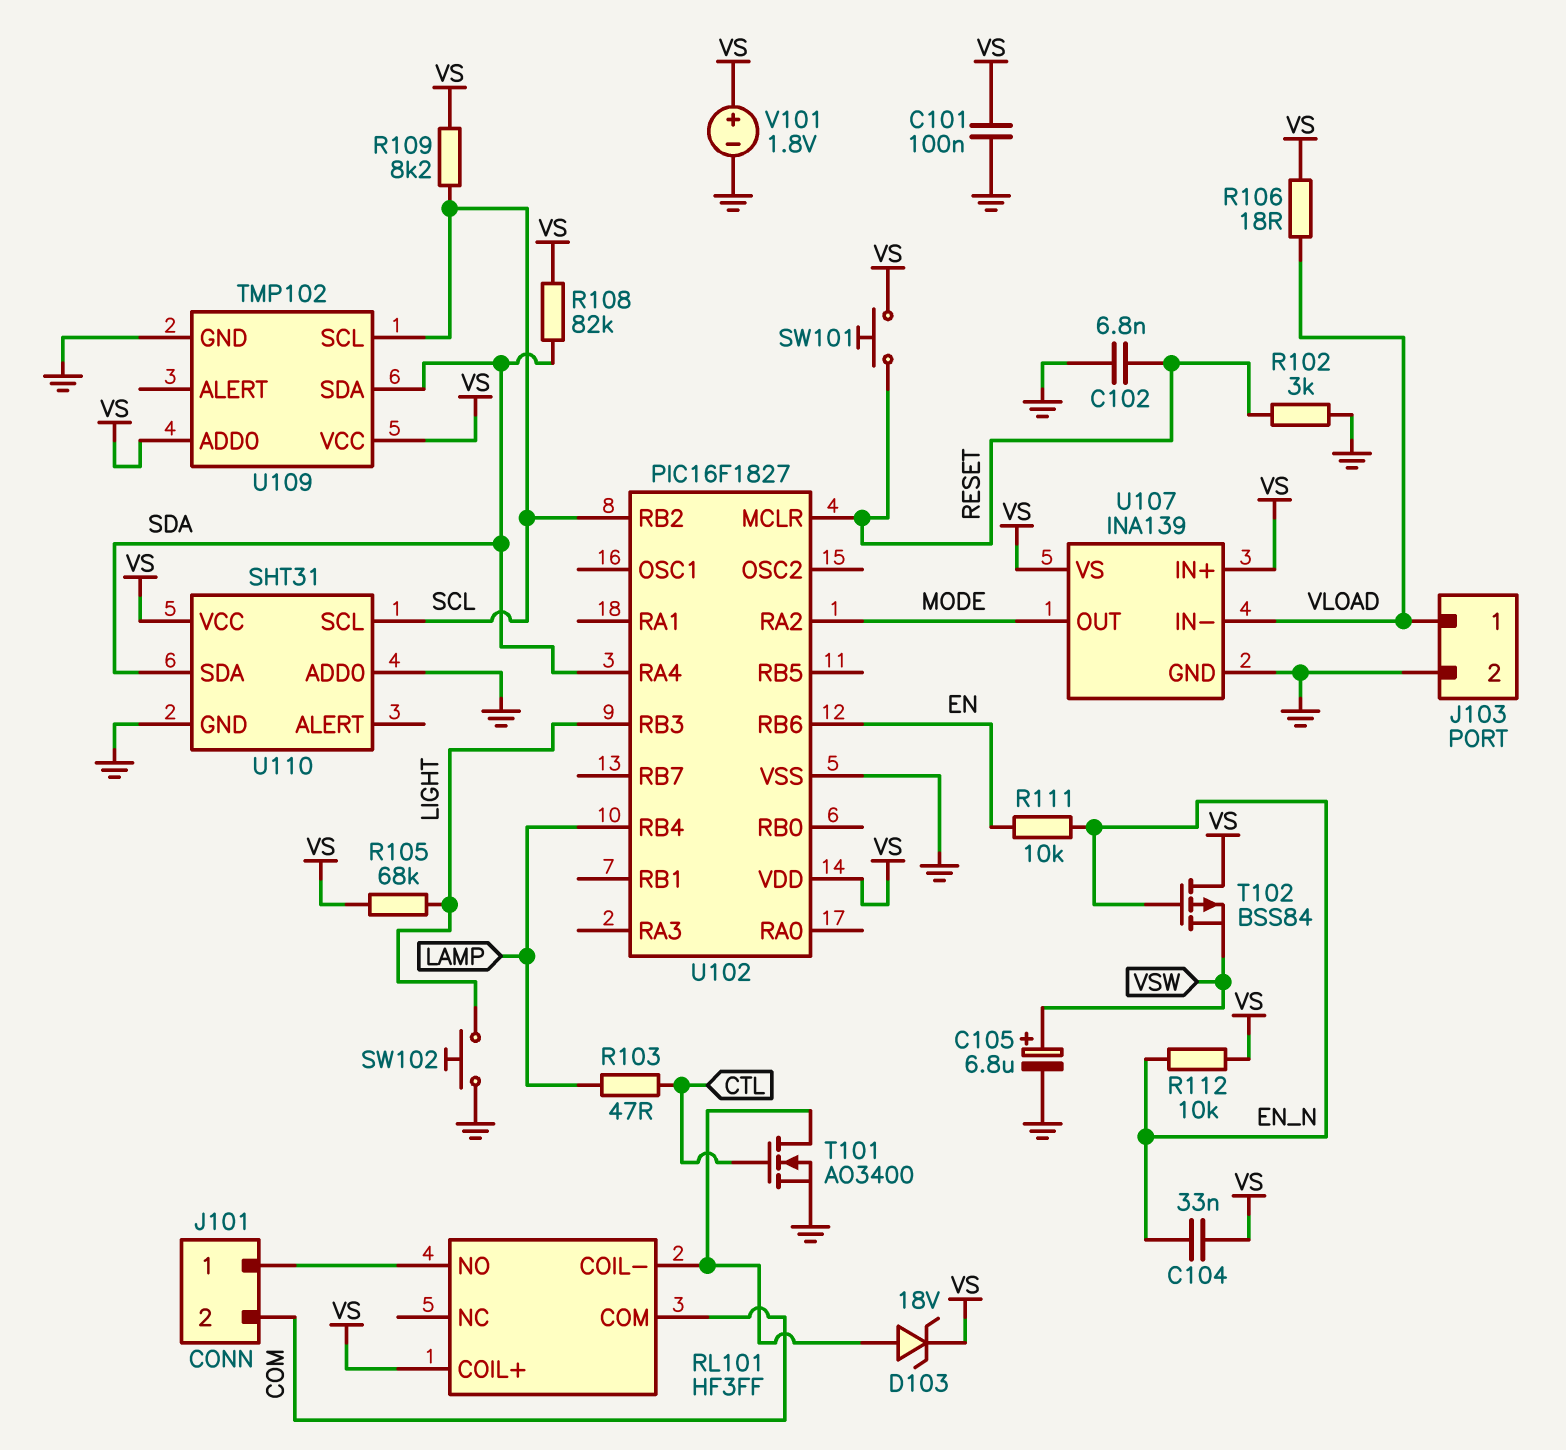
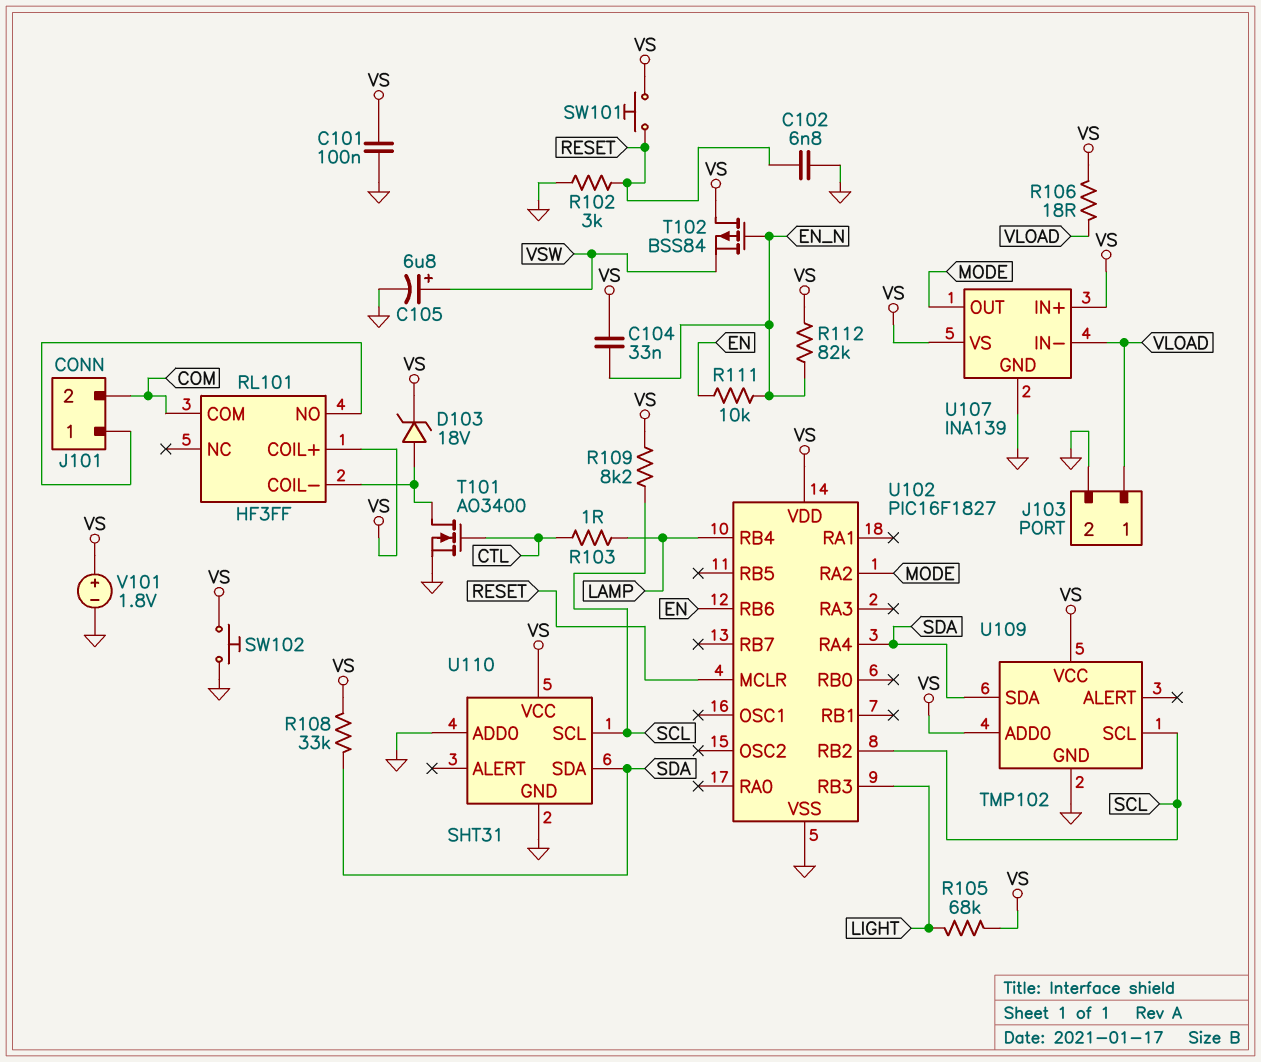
R103: 47 (CTL, LAMP) -> 1 (CTL, LAMP)
R108: 82k (SDA, VS) -> 33k (SDA, VS)
R112: 10k (EN_N, VS) -> 82k (EN_N, VS)
SW102: button (GND, LIGHT) -> button (GND, VS)

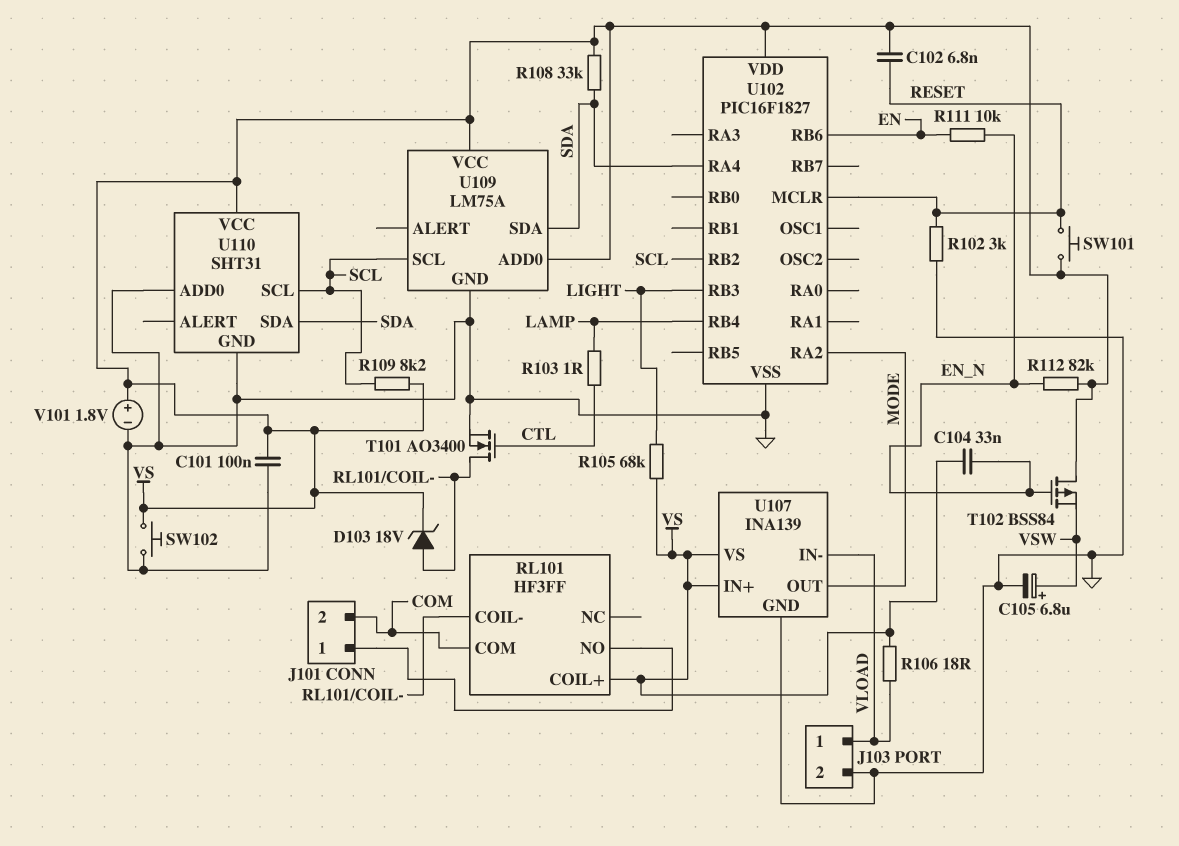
C102: 6.8nF (GND, RESET) -> 6.8nF (RESET, VS)
U109: TMP102 -> LM75A

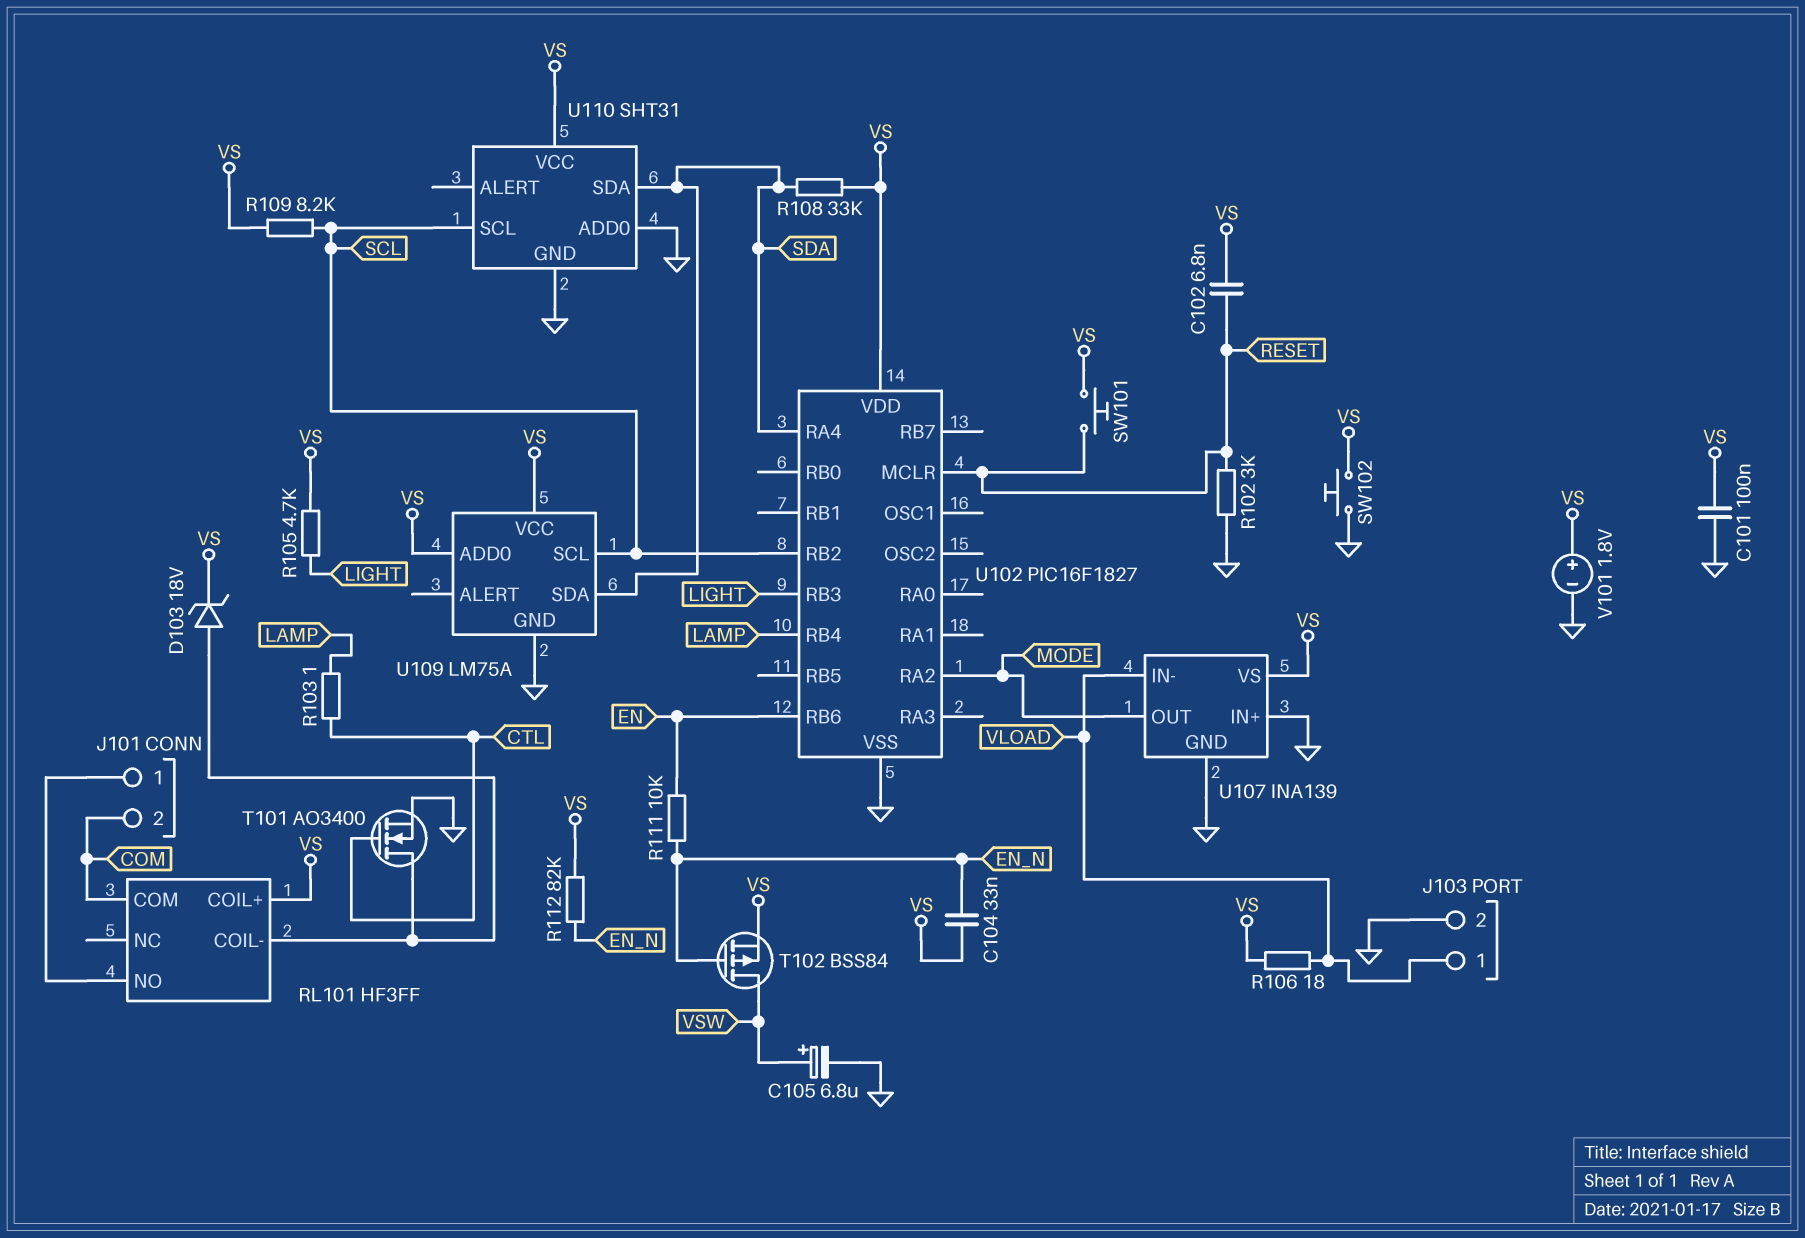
R105: 68k (LIGHT, VS) -> 4.7k (LIGHT, VS)
T102: PMOS BSS84 (G EN_N, D VS, S VSW) -> PMOS BSS84 (G EN_N, D VSW, S VS)
U107 pin IN+: VS -> GND

